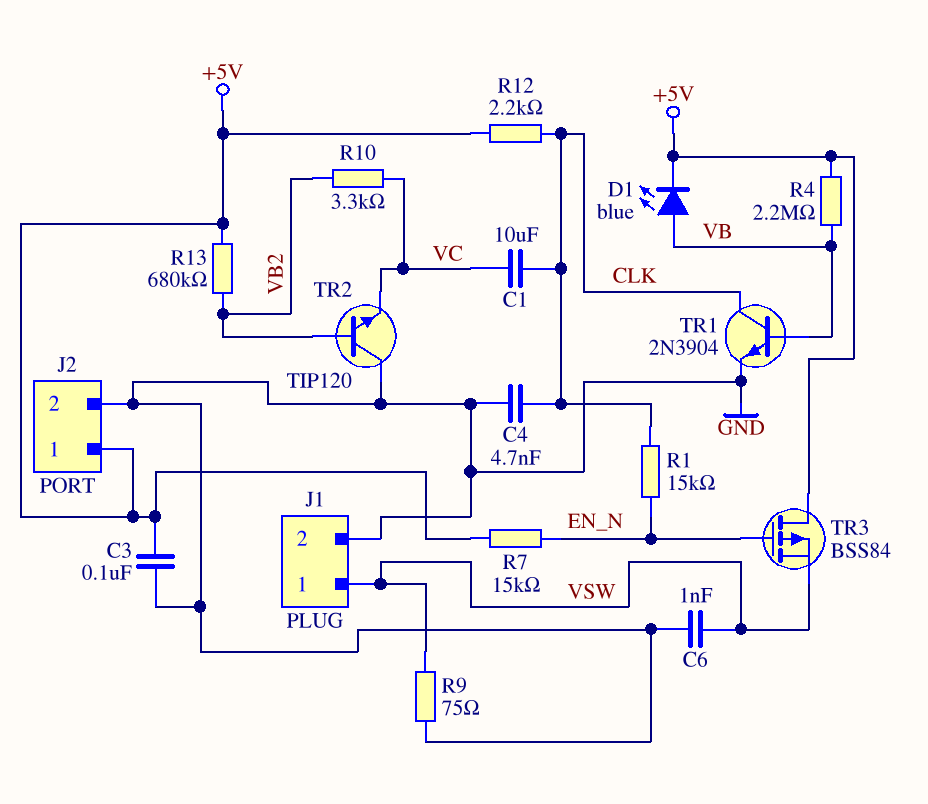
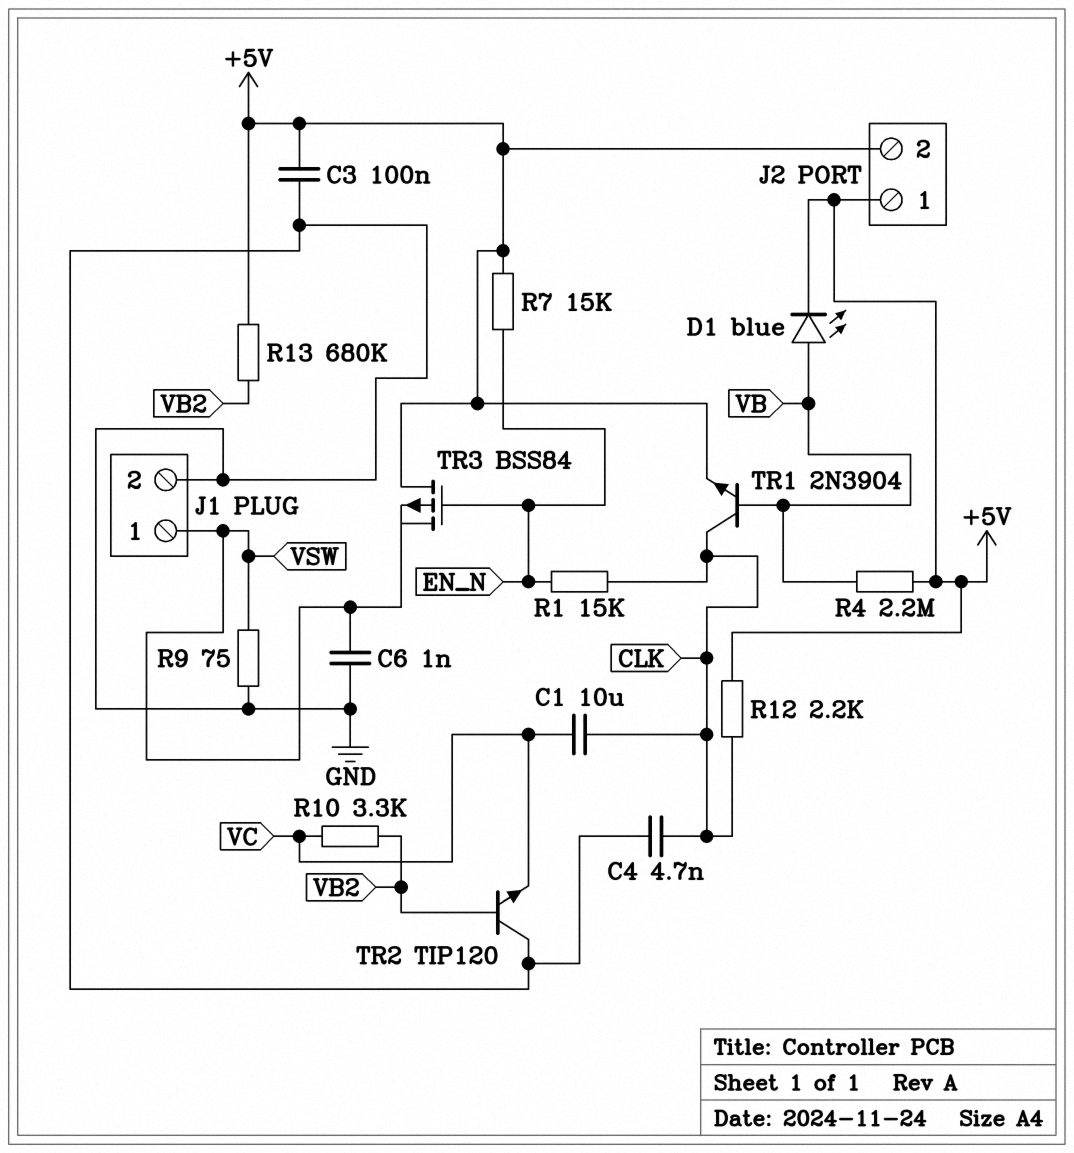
J2 pin 2: GND -> +5V
TR1: NPN 2N3904 (B VB, C CLK, E GND) -> NPN 2N3904 (B VB, C CLK, E +5V)

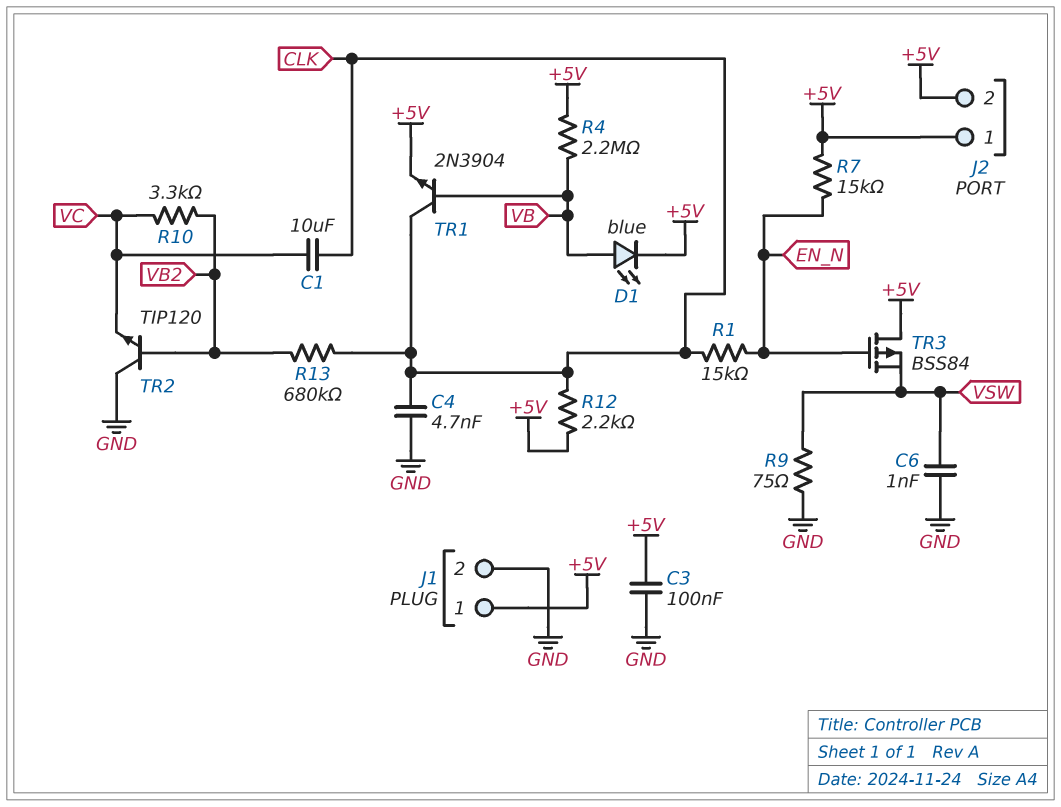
J1 pin 1: VSW -> +5V
R13: 680k (+5V, VB2) -> 680k (CLK, VB2)

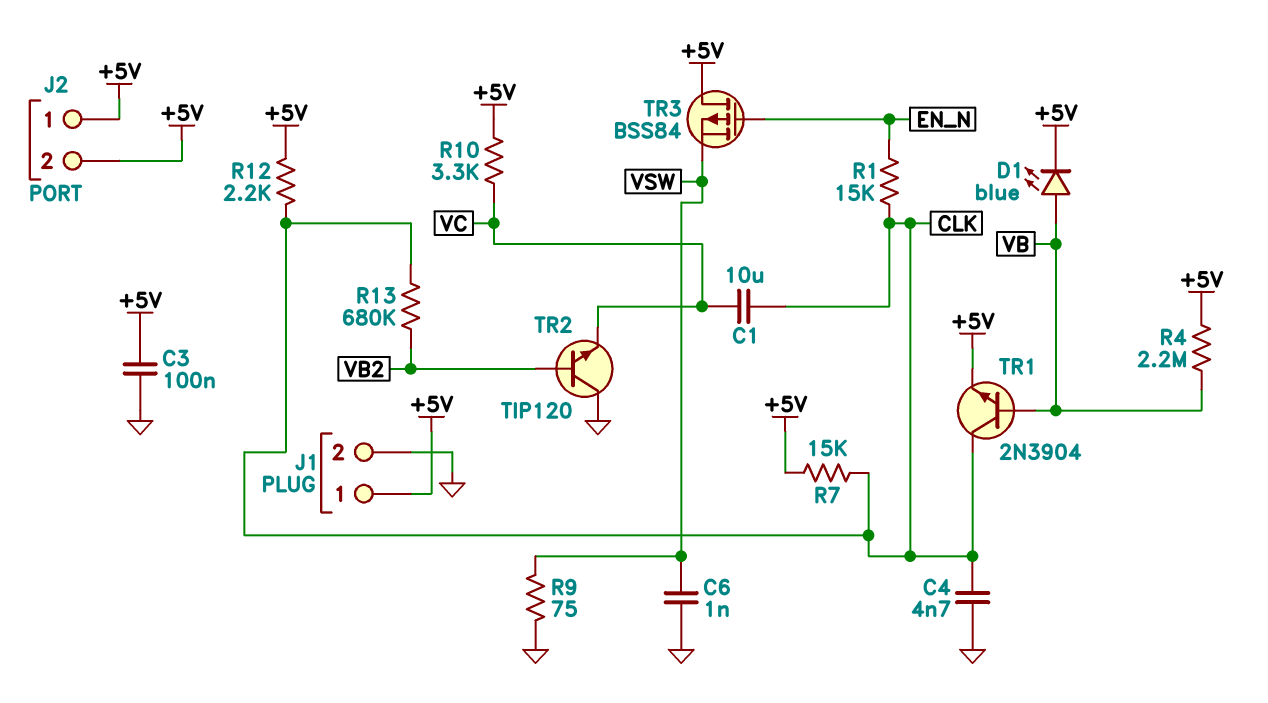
R7: 15k (+5V, EN_N) -> 15k (+5V, CLK)
R10: 3.3k (VB2, VC) -> 3.3k (+5V, VC)

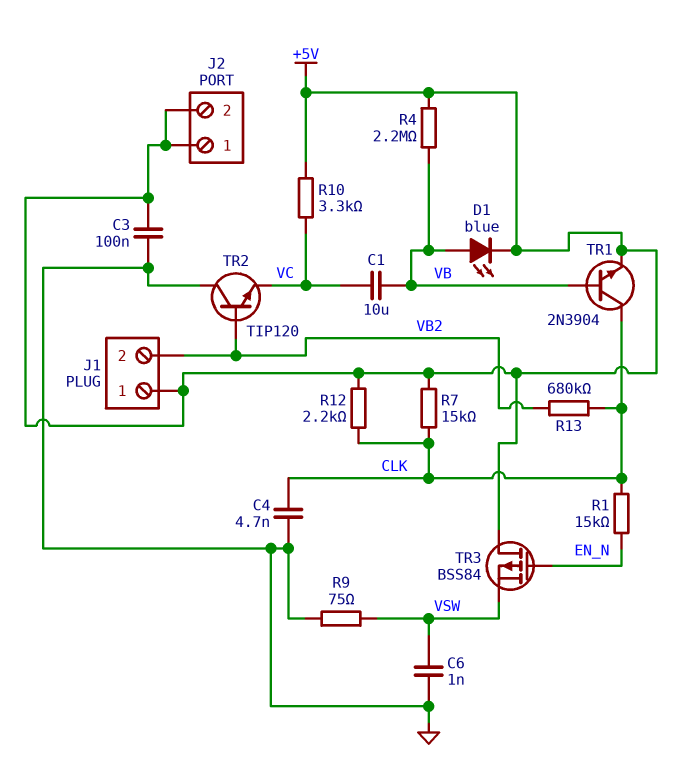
C1: 10uF (CLK, VC) -> 10uF (VB, VC)
J1 pin 2: GND -> VB2

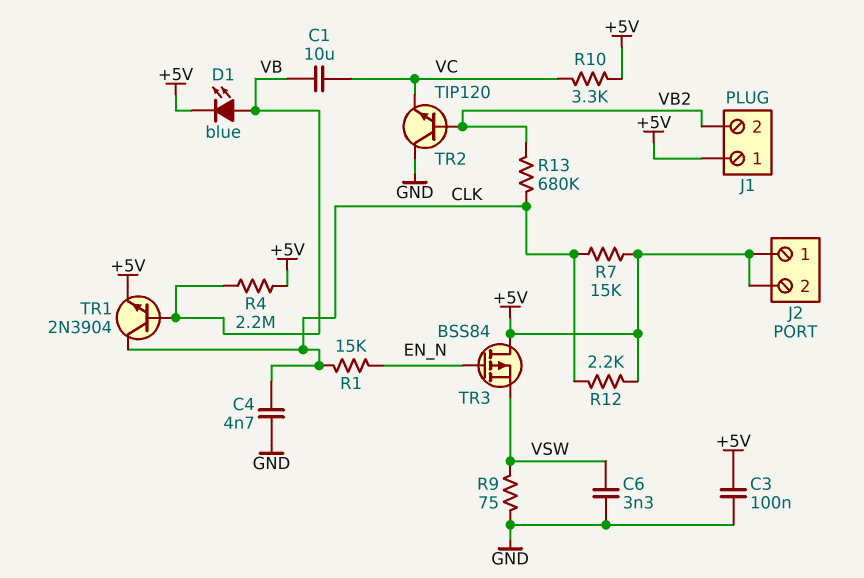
C6: 1nF (GND, VSW) -> 3.3nF (GND, VSW)

